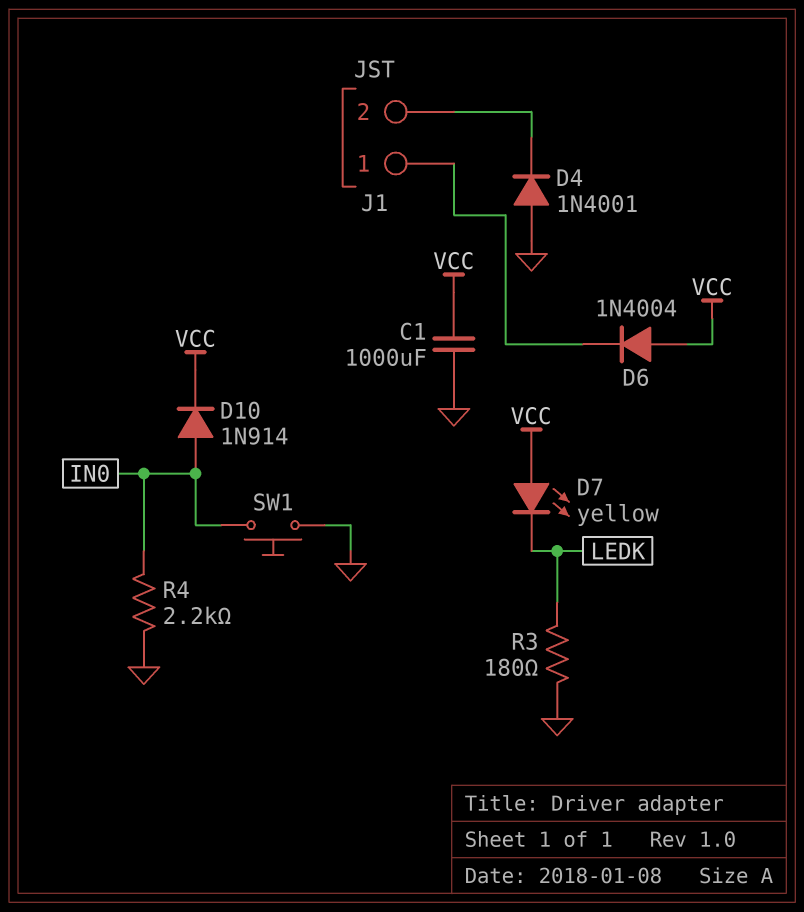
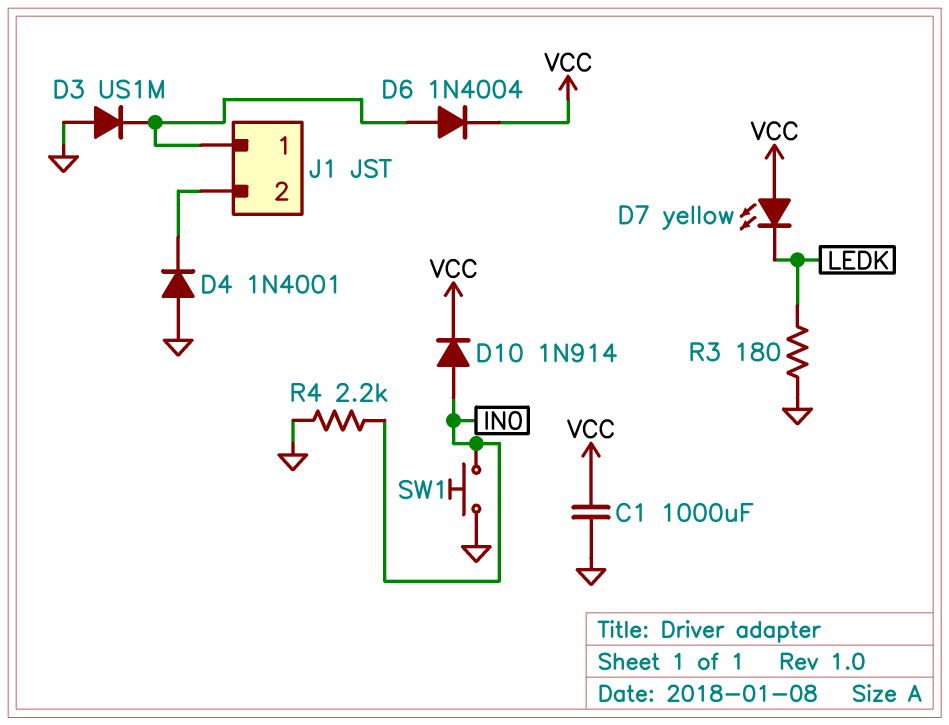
D3: none -> diode US1M (A GND, K J1/1)
D6: diode 1N4004 (A VCC, K J1/1) -> diode 1N4004 (A J1/1, K VCC)

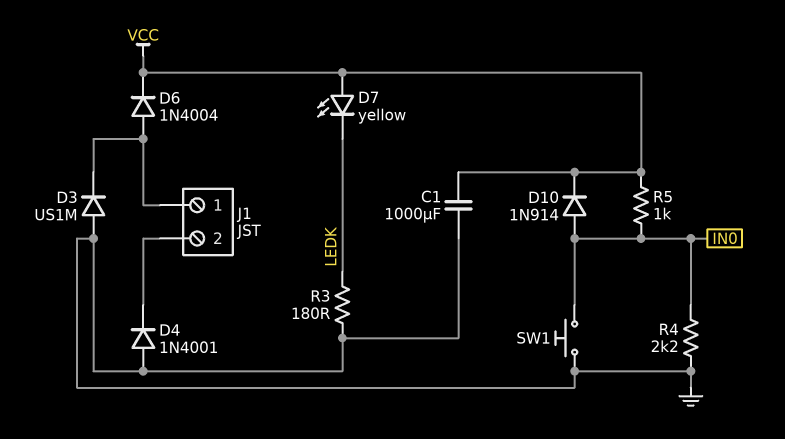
R5: none -> 1k (IN0, VCC)

